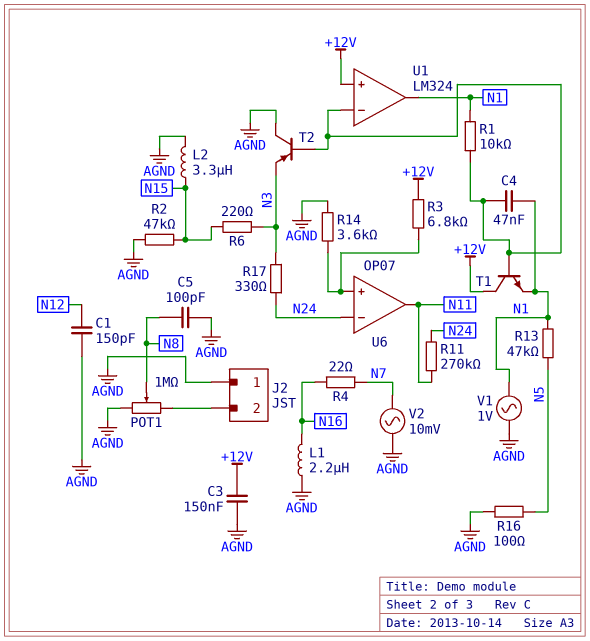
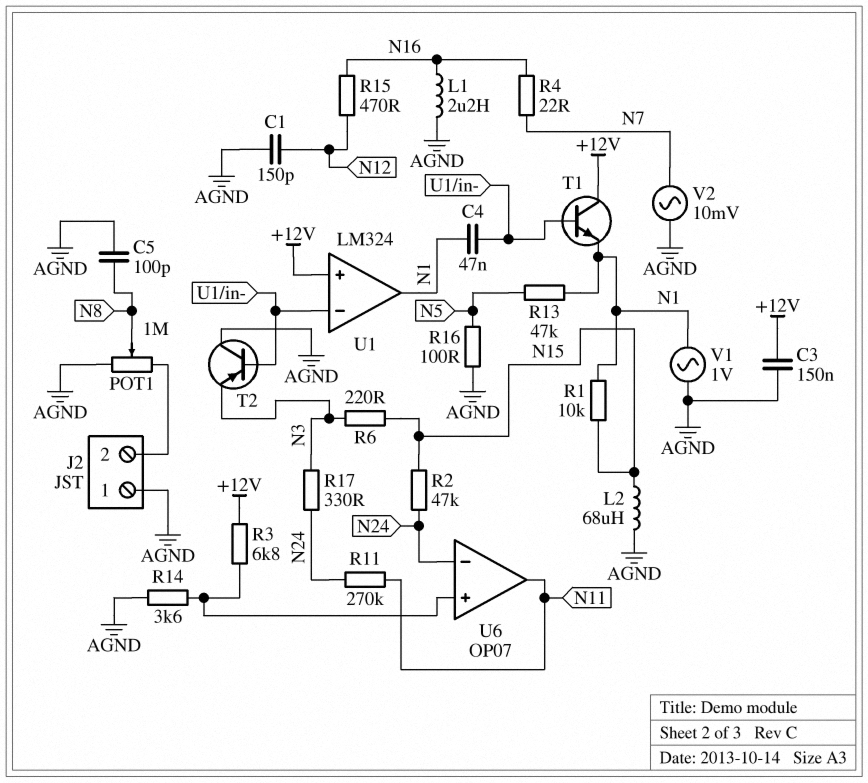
L2: 3.3uH (AGND, N15) -> 68uH (AGND, N15)
R1: 10k (N1, U1/in-) -> 10k (N1, N15)
R2: 47k (AGND, N15) -> 47k (N15, N24)
R15: none -> 470 (N12, N16)

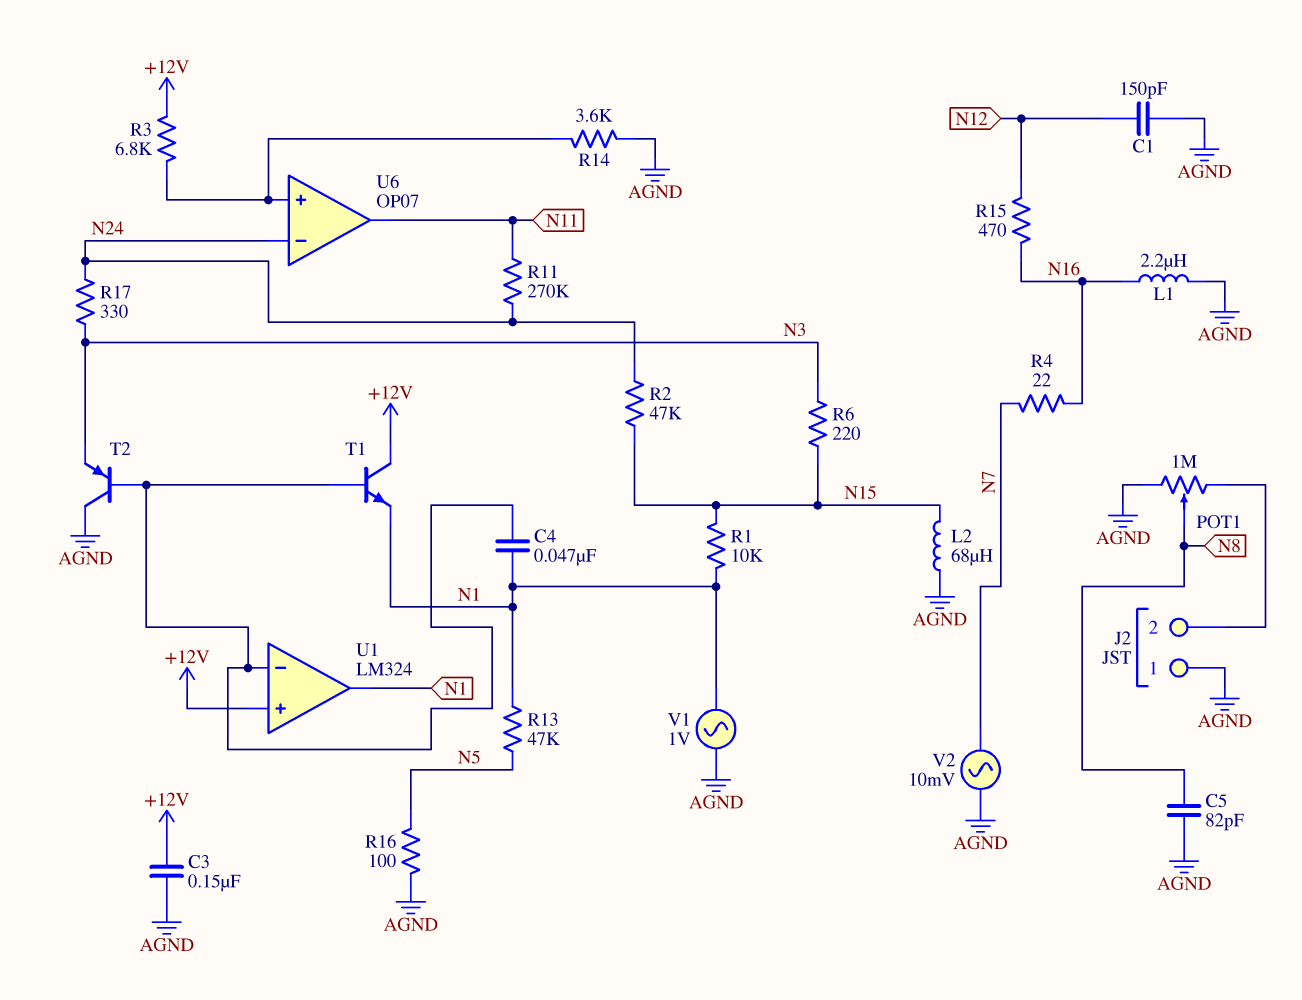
C5: 100pF (AGND, N8) -> 82pF (AGND, N8)

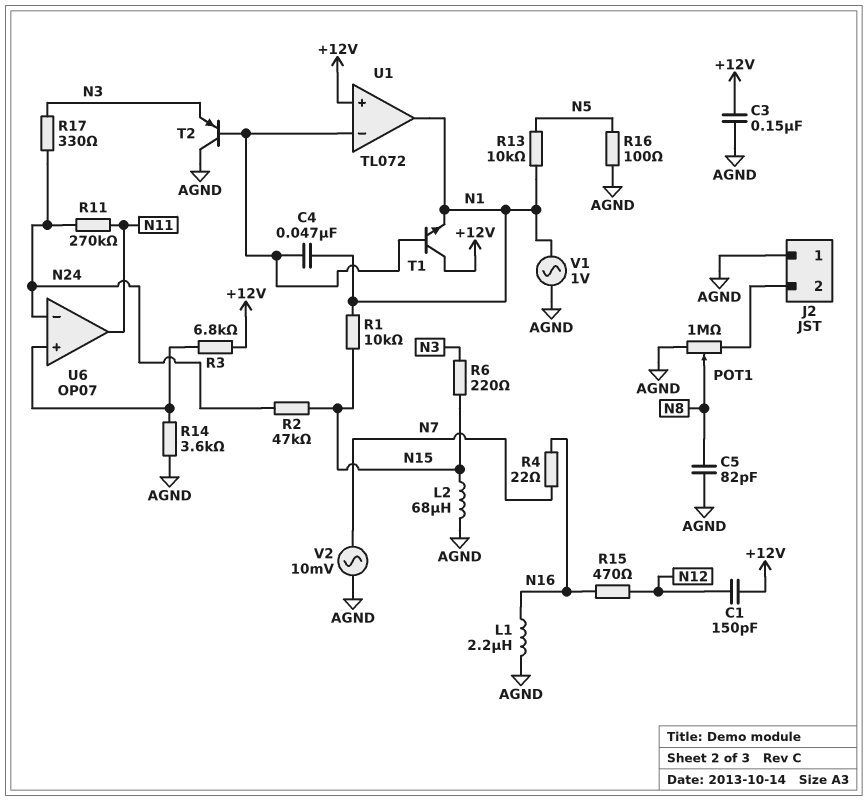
C1: 150pF (AGND, N12) -> 150pF (+12V, N12)
R13: 47k (N1, N5) -> 10k (N1, N5)
U1: LM324 -> TL072

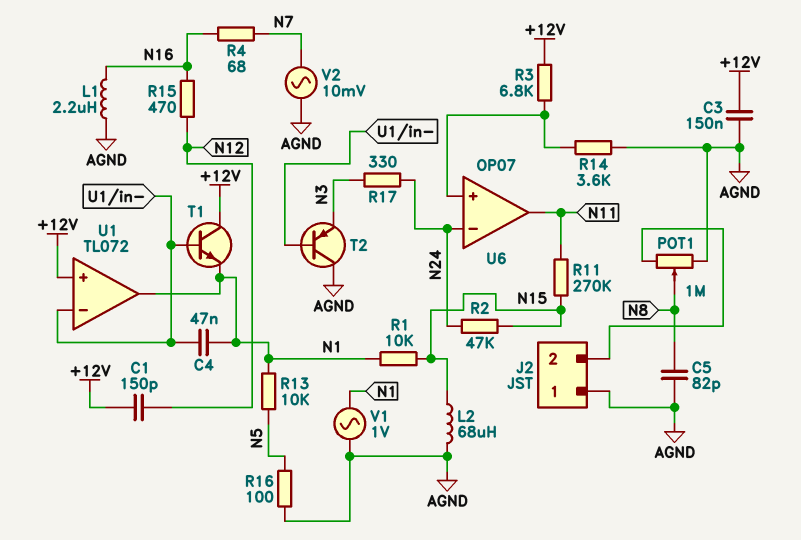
R4: 22 (N7, N16) -> 68 (N7, N16)
R6: 220 (N3, N15) -> none
R11: 270k (N11, N24) -> 270k (N11, N15)

